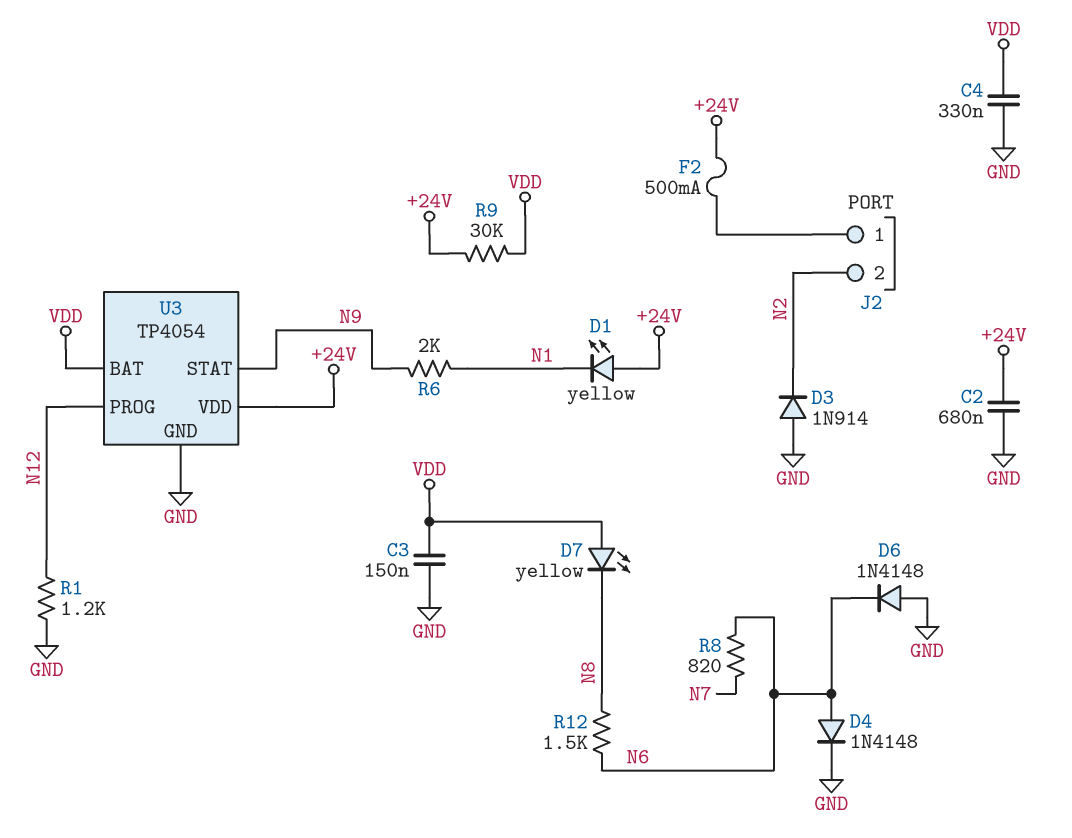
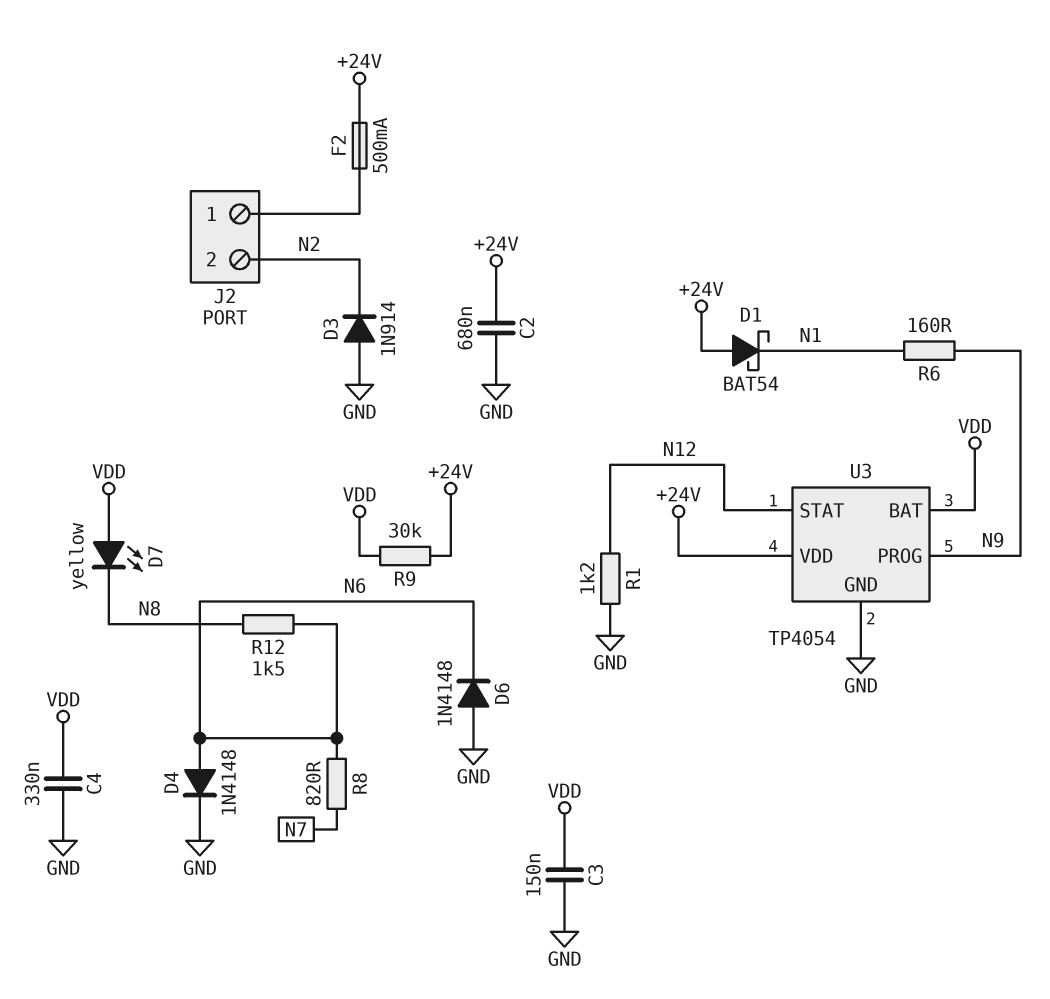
D1: LED yellow (A +24V, K N1) -> schottky BAT54 (A +24V, K N1)
R6: 2k (N1, N9) -> 160 (N1, N9)
U3 pin PROG: N12 -> N9
U3 pin STAT: N9 -> N12

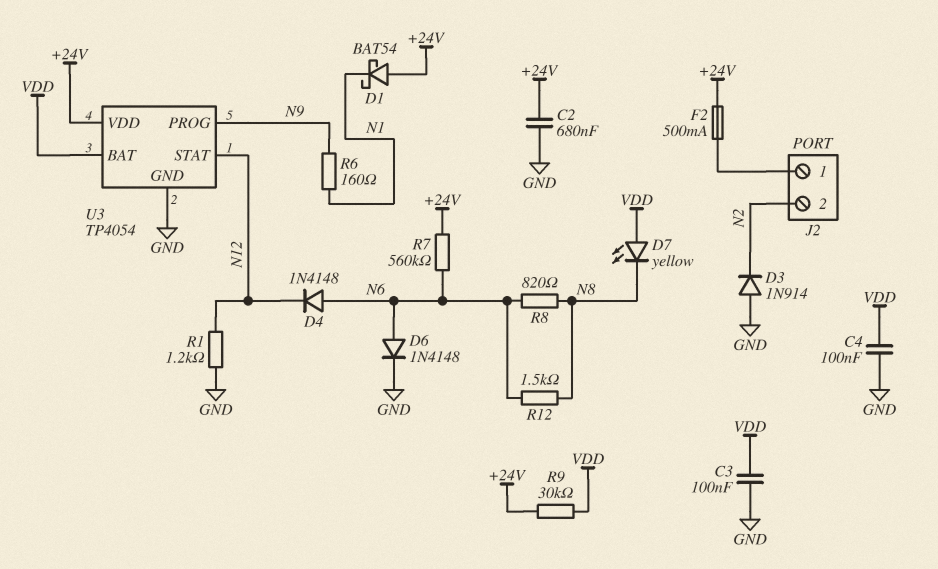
C3: 150nF (GND, VDD) -> 100nF (GND, VDD)
C4: 330nF (GND, VDD) -> 100nF (GND, VDD)
D4: diode 1N4148 (A N6, K GND) -> diode 1N4148 (A N6, K N12)
D6: diode 1N4148 (A GND, K N6) -> diode 1N4148 (A N6, K GND)
R7: none -> 560k (+24V, N6)
R8: 820 (N6, N7) -> 820 (N6, N8)

